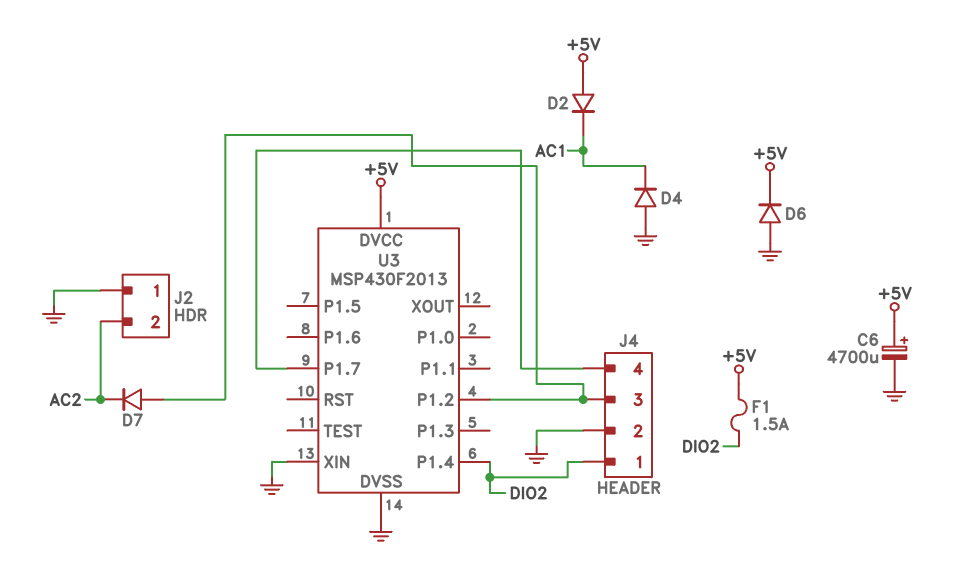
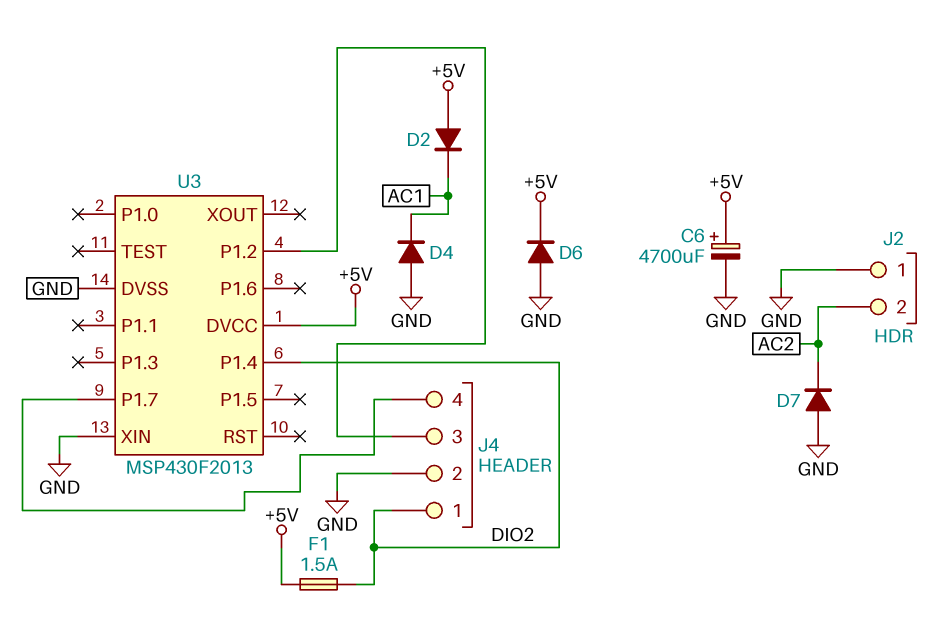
D7: diode (A J4/3, K AC2) -> diode (A GND, K AC2)

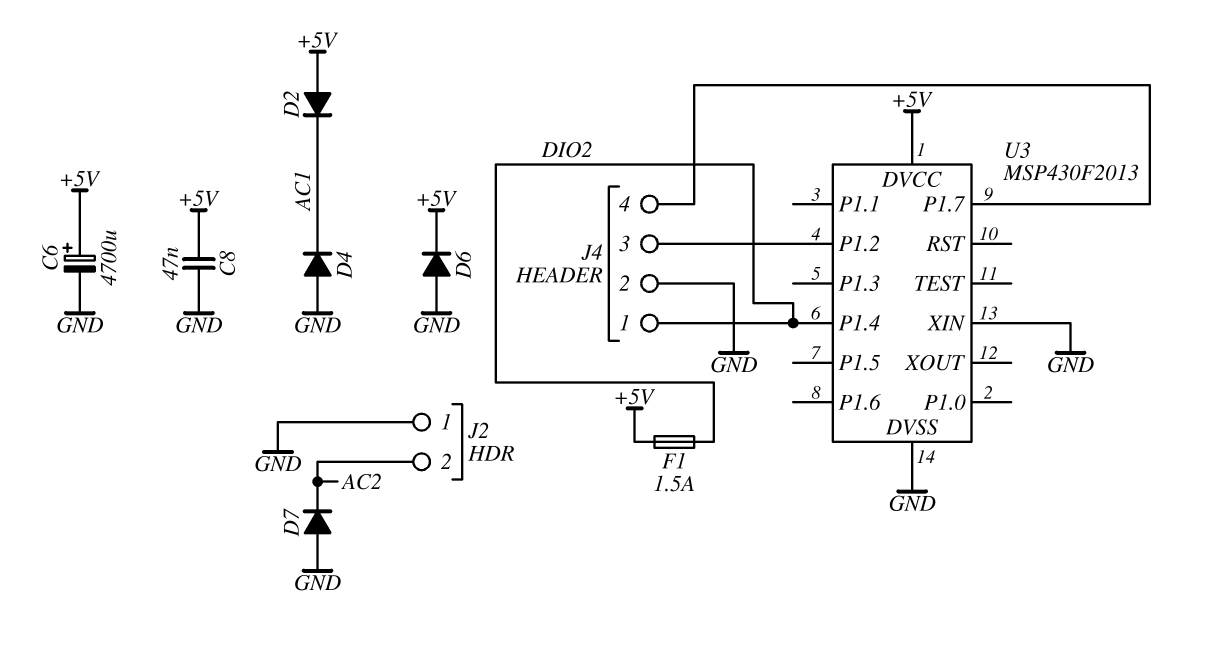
C8: none -> 47nF (+5V, GND)

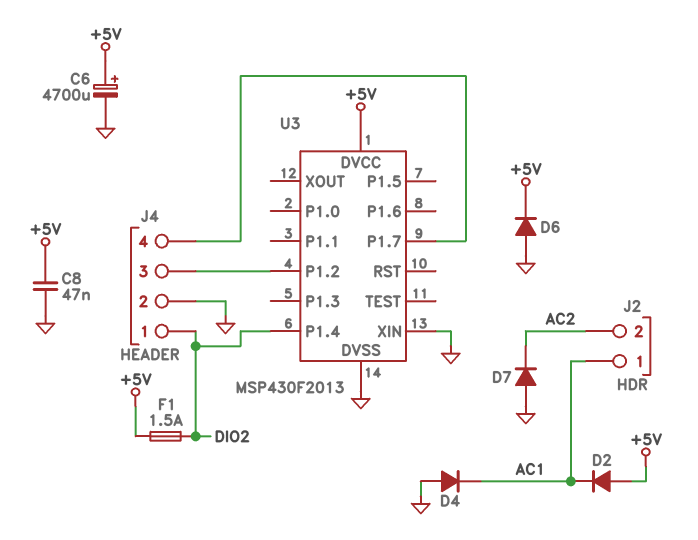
J2 pin 1: GND -> AC1

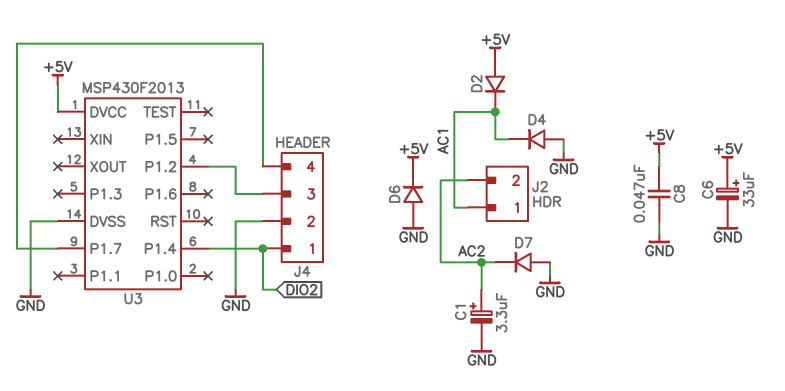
C1: none -> 3.3uF (plus AC2, minus GND)
C6: 4700uF (plus +5V, minus GND) -> 33uF (plus +5V, minus GND)
F1: 1.5A (+5V, DIO2) -> none
U3 pin XIN: GND -> none

